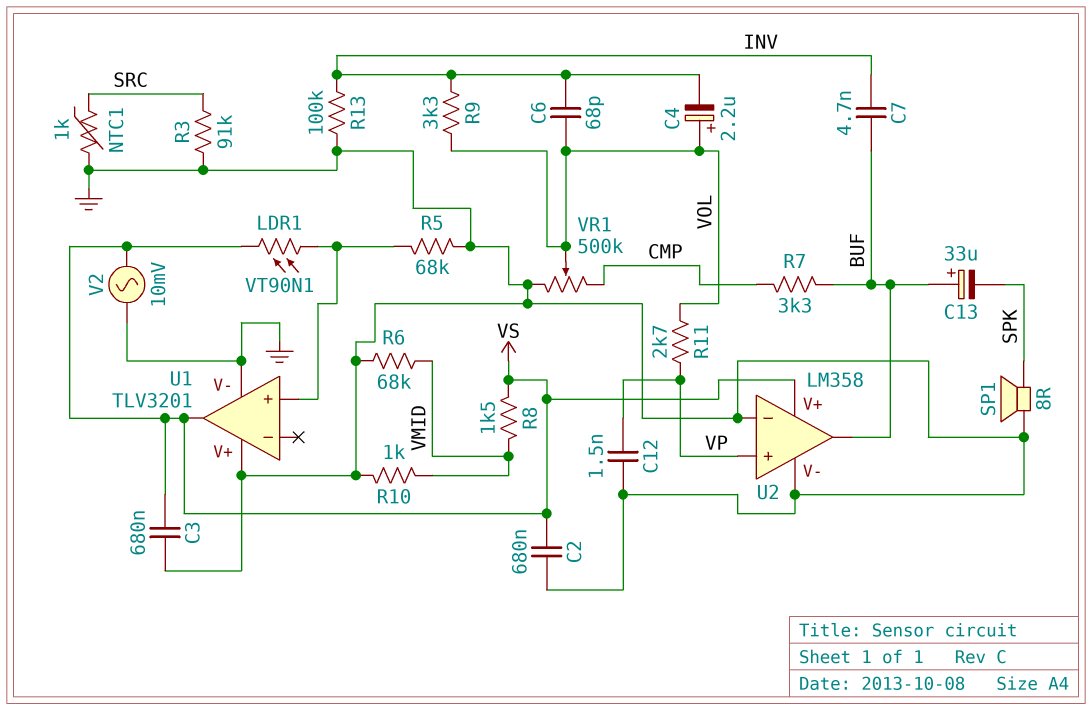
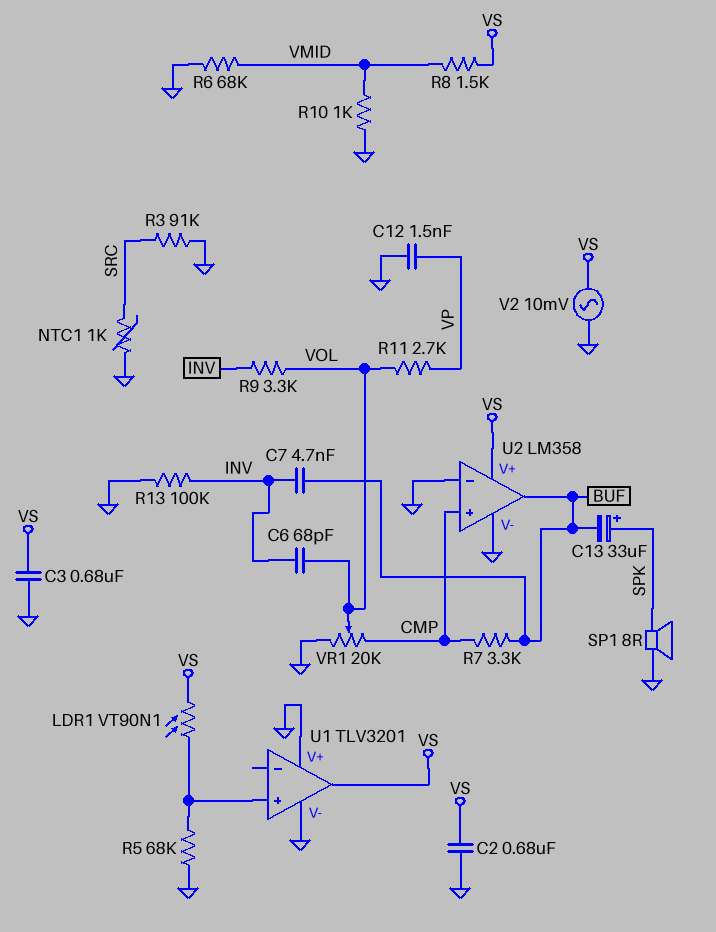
C4: 2.2uF (plus VOL, minus INV) -> none
C13: 33uF (plus BUF, minus SPK) -> 33uF (plus SPK, minus BUF)
U2 pin in+: VP -> CMP
VR1: 500k (CMP, GND, wiper VOL) -> 20k (CMP, GND, wiper VOL)

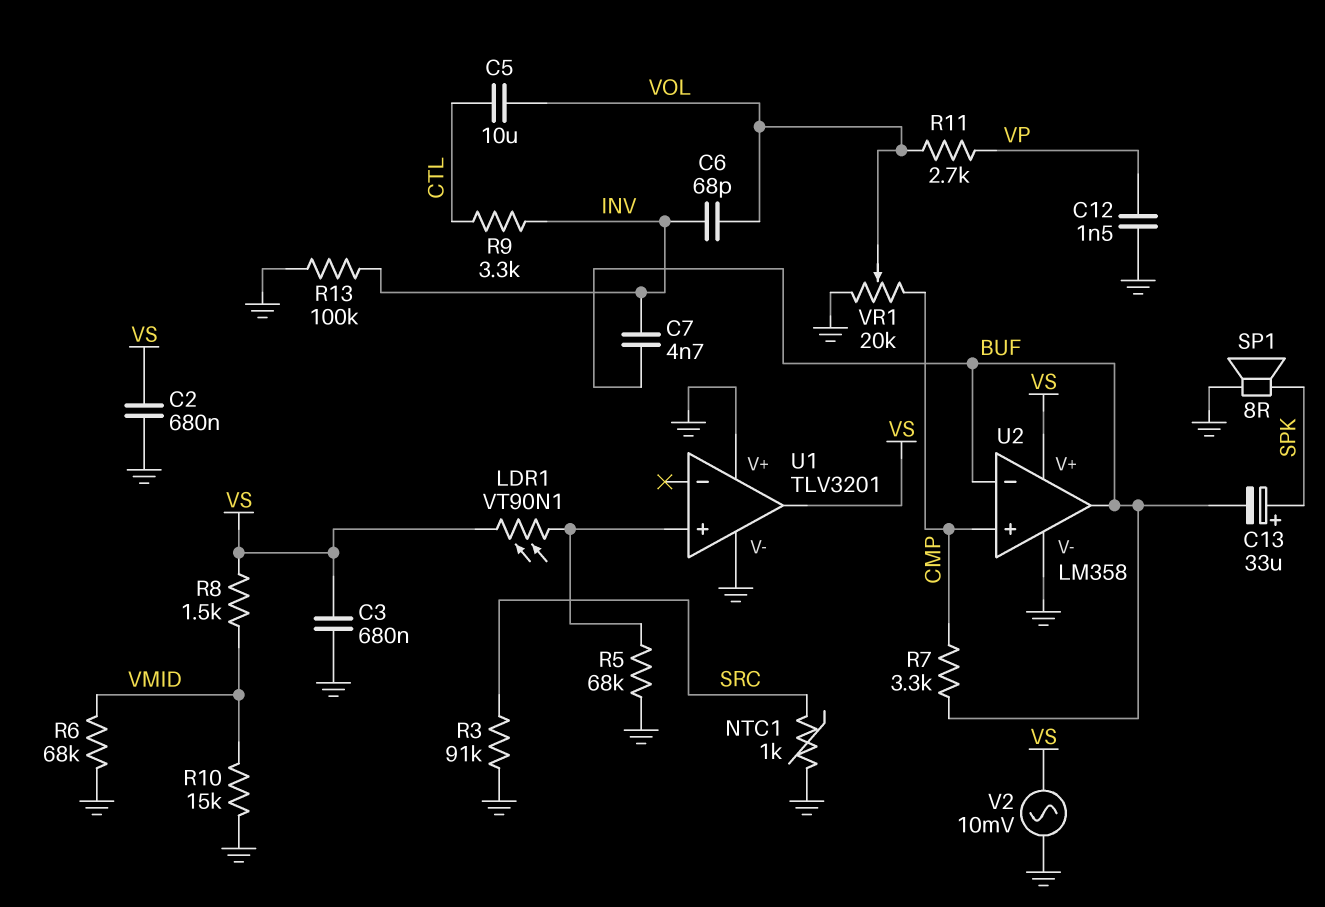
C5: none -> 10uF (CTL, VOL)
R9: 3.3k (INV, VOL) -> 3.3k (CTL, INV)
R10: 1k (GND, VMID) -> 15k (GND, VMID)
U2 pin in-: GND -> BUF

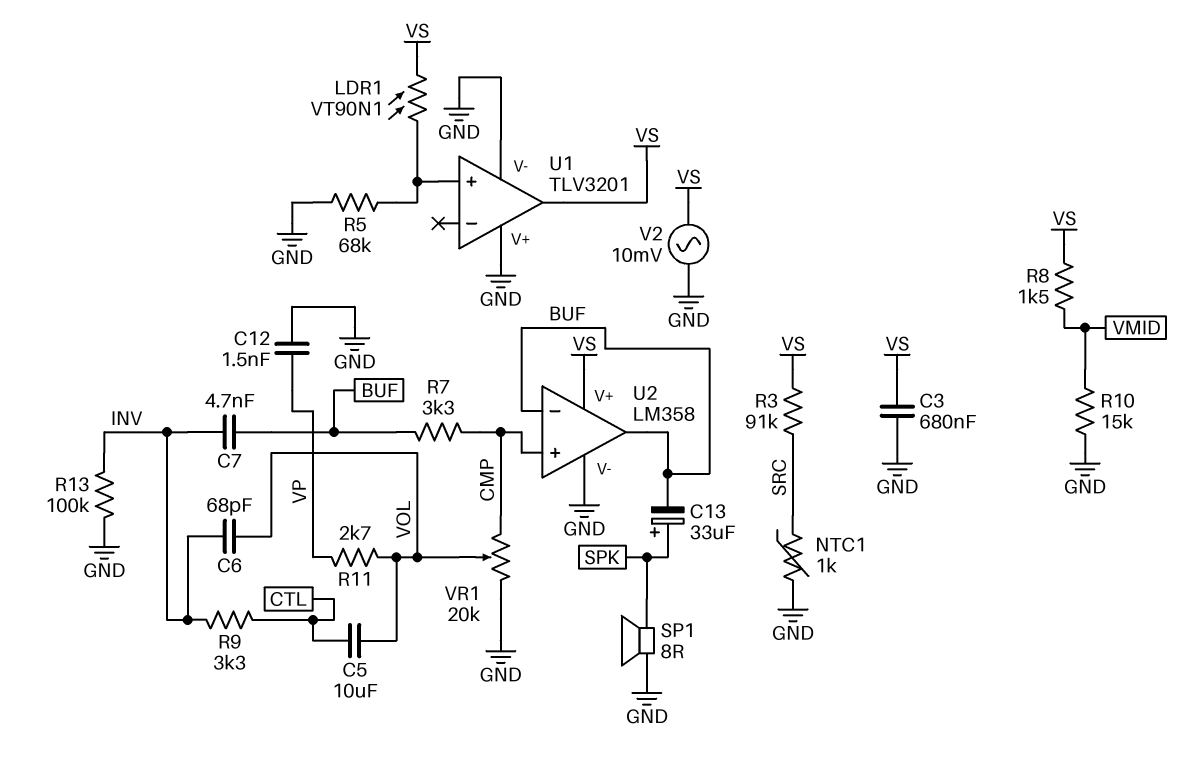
C2: 680nF (GND, VS) -> none
R3: 91k (GND, SRC) -> 91k (SRC, VS)
R6: 68k (GND, VMID) -> none

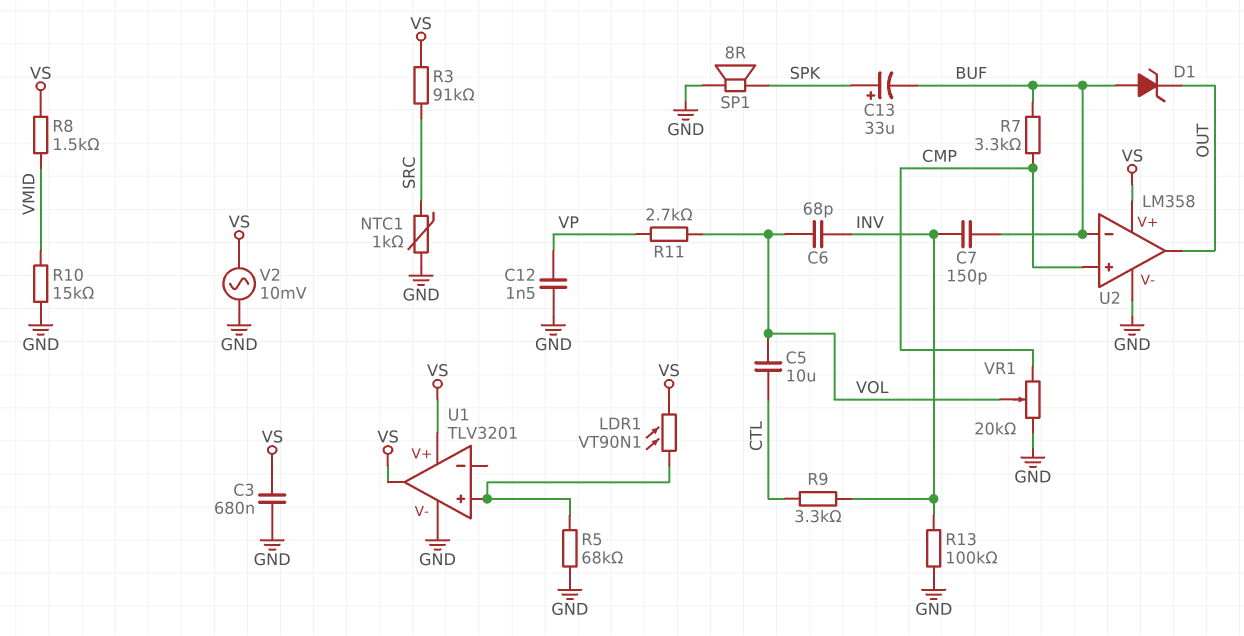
C7: 4.7nF (BUF, INV) -> 150pF (BUF, INV)
D1: none -> zener (A BUF, K OUT)
U1 pin V+: GND -> VS
U2 pin out: BUF -> OUT

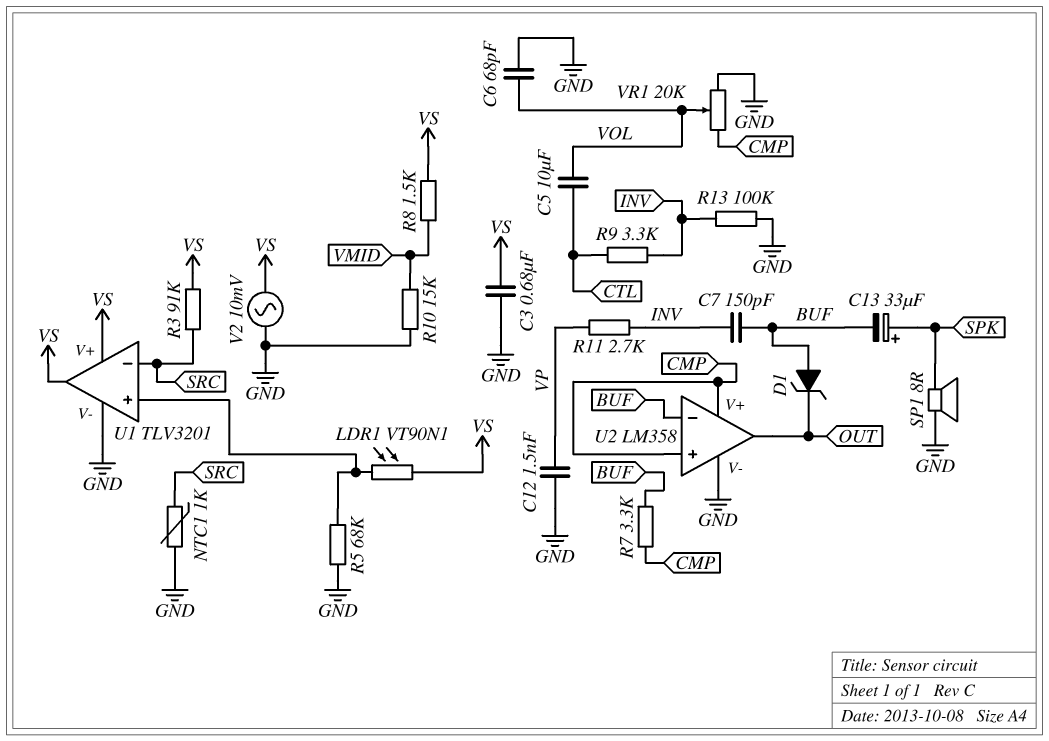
C6: 68pF (INV, VOL) -> 68pF (GND, VOL)
R11: 2.7k (VOL, VP) -> 2.7k (INV, VP)
U1 pin in-: none -> SRC
U2 pin V+: VS -> CMP

